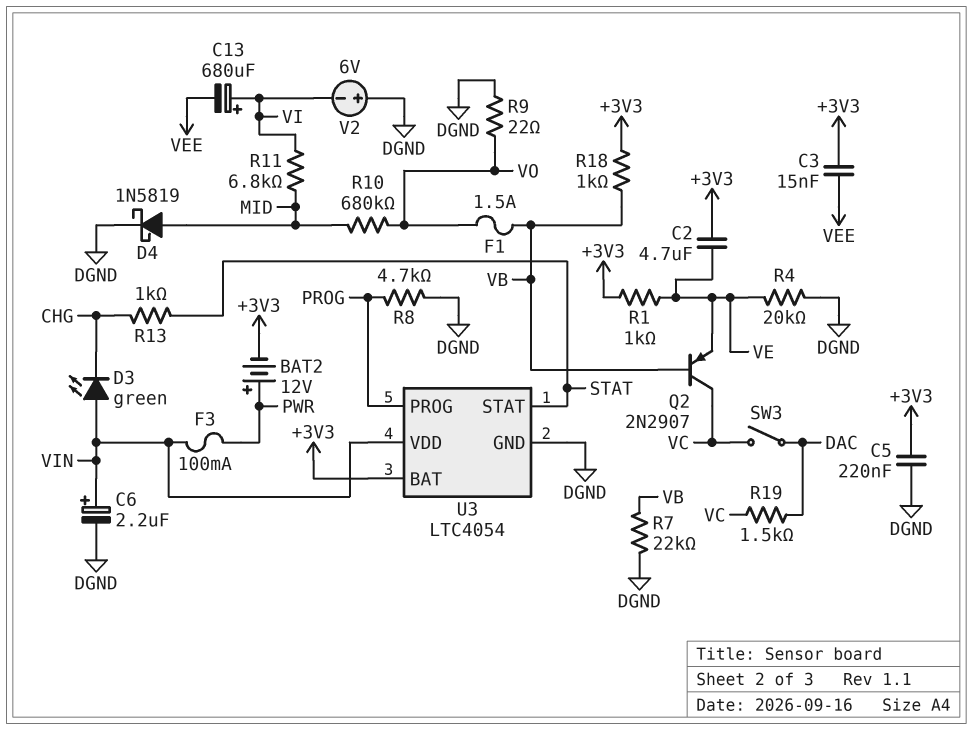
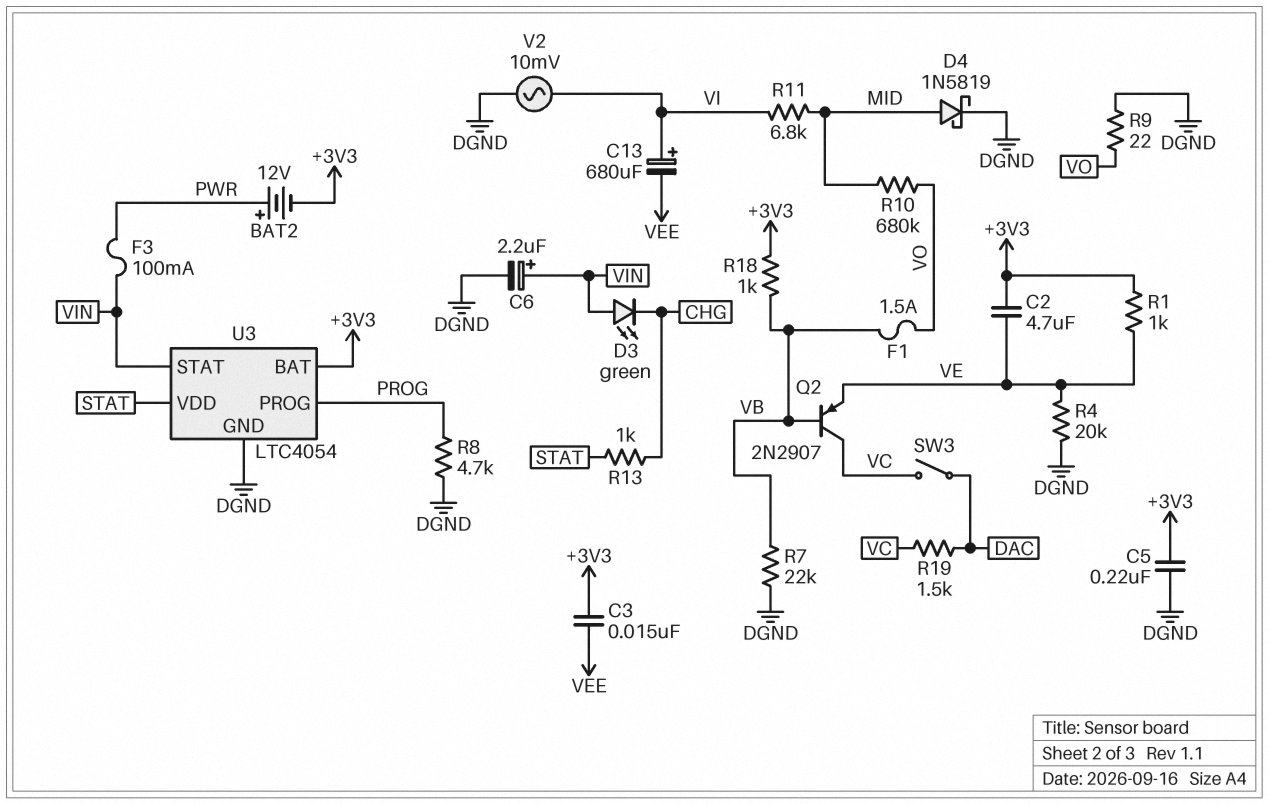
U3 pin STAT: STAT -> VIN
U3 pin VDD: VIN -> STAT
V2: 6V (plus DGND, minus VI) -> AC 10mV (DGND, VI)

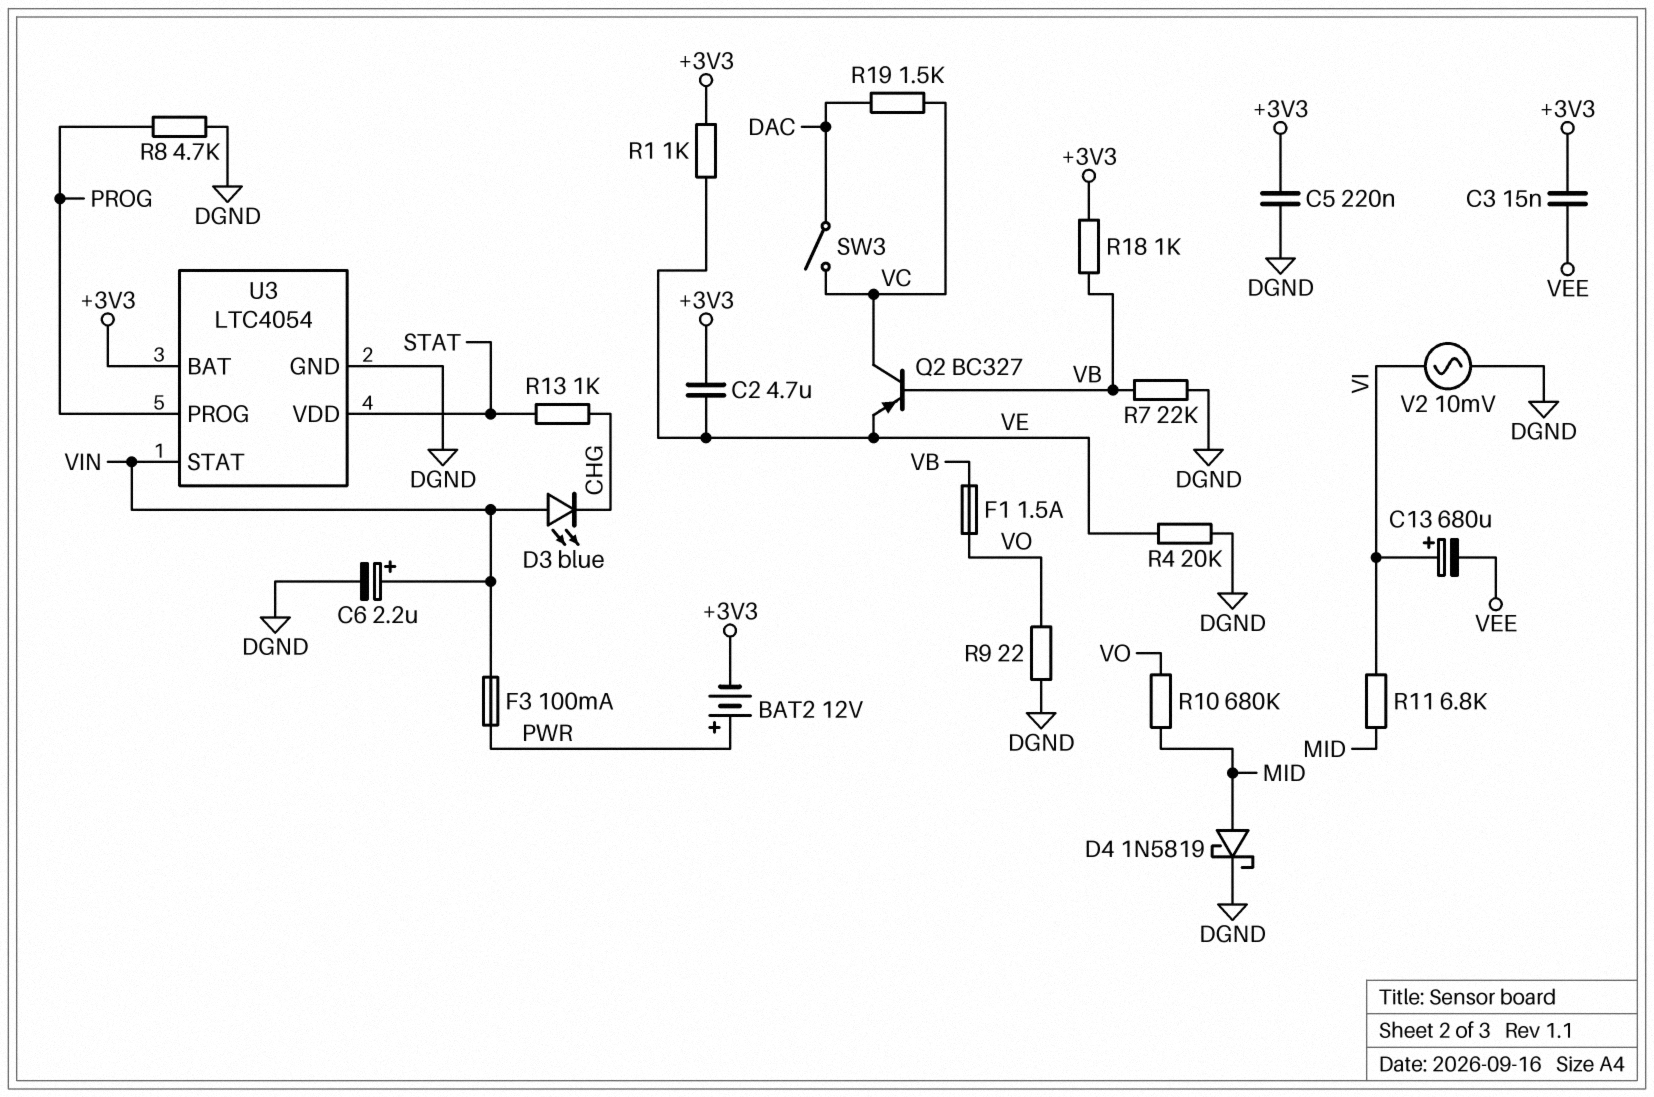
D3: LED green (A VIN, K CHG) -> LED blue (A VIN, K CHG)
Q2: PNP 2N2907 (B VB, C VC, E VE) -> PNP BC327 (B VB, C VC, E VE)

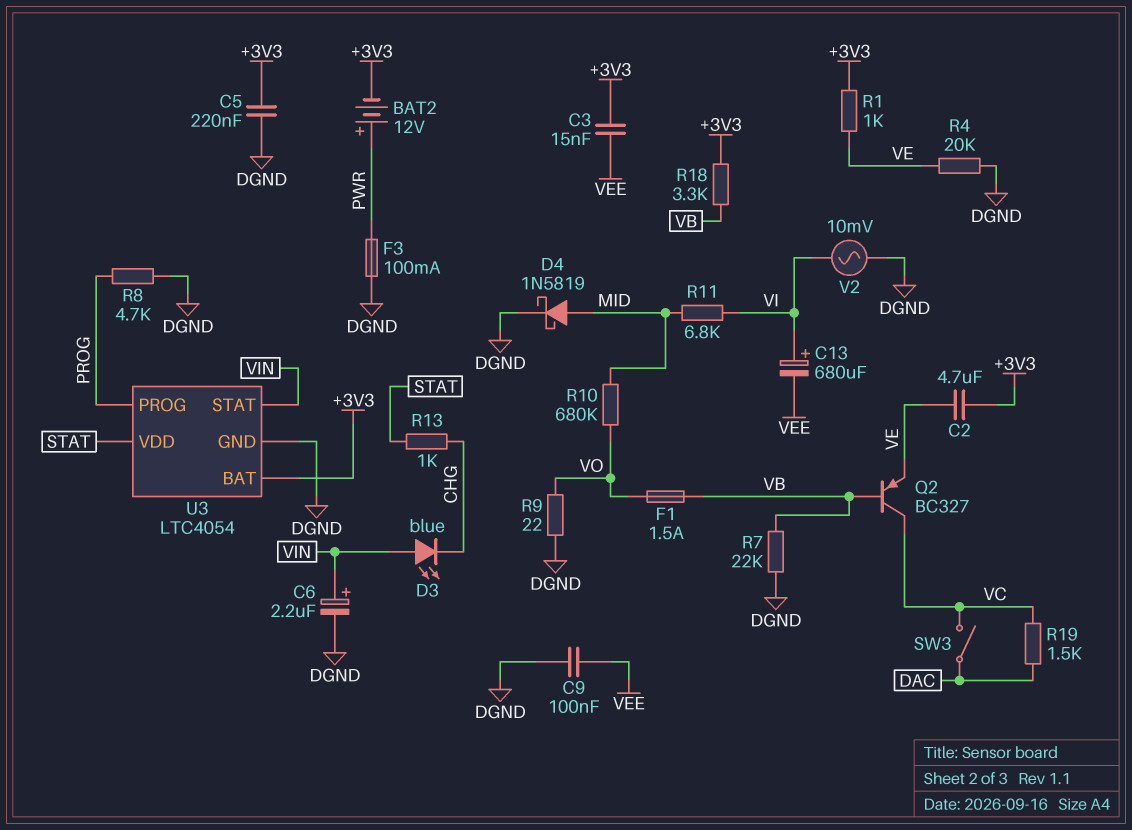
C9: none -> 100nF (DGND, VEE)
F3: 100mA (PWR, VIN) -> 100mA (DGND, PWR)
R18: 1k (+3V3, VB) -> 3.3k (+3V3, VB)

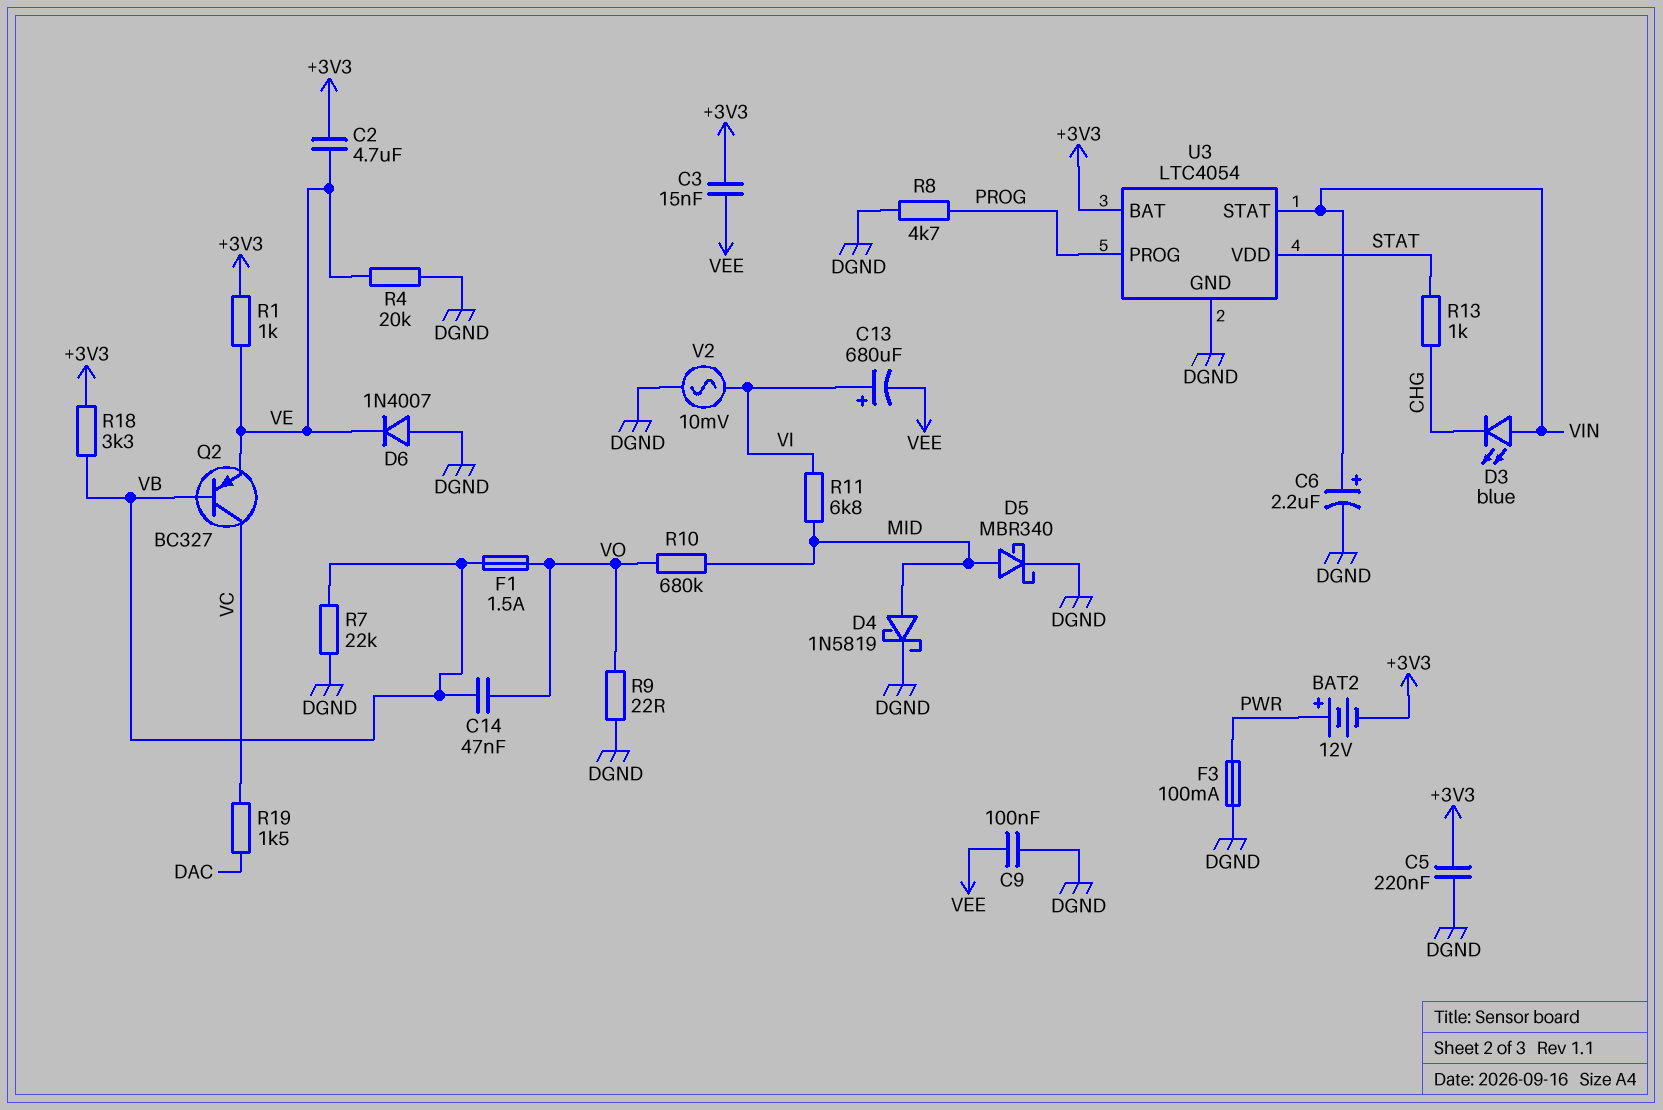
C14: none -> 47nF (VB, VO)
D5: none -> schottky MBR340 (A MID, K DGND)
D6: none -> diode 1N4007 (A DGND, K VE)
SW3: switch (DAC, VC) -> none

